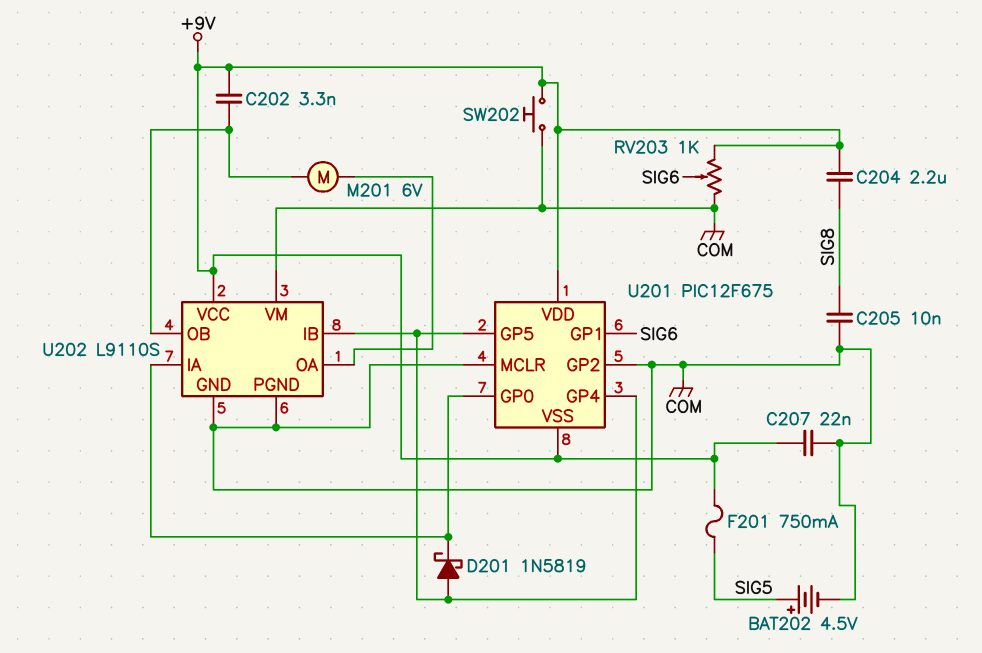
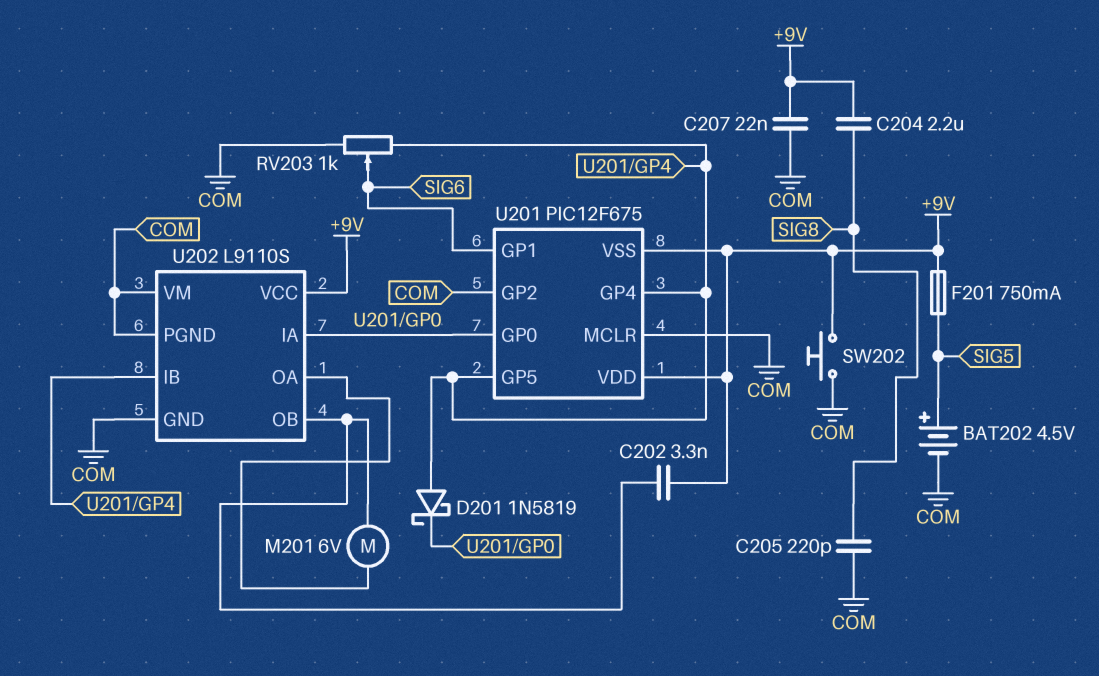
C205: 10nF (COM, SIG8) -> 220pF (COM, SIG8)
RV203: 1k (+9V, COM, wiper SIG6) -> 1k (COM, U201/GP4, wiper SIG6)

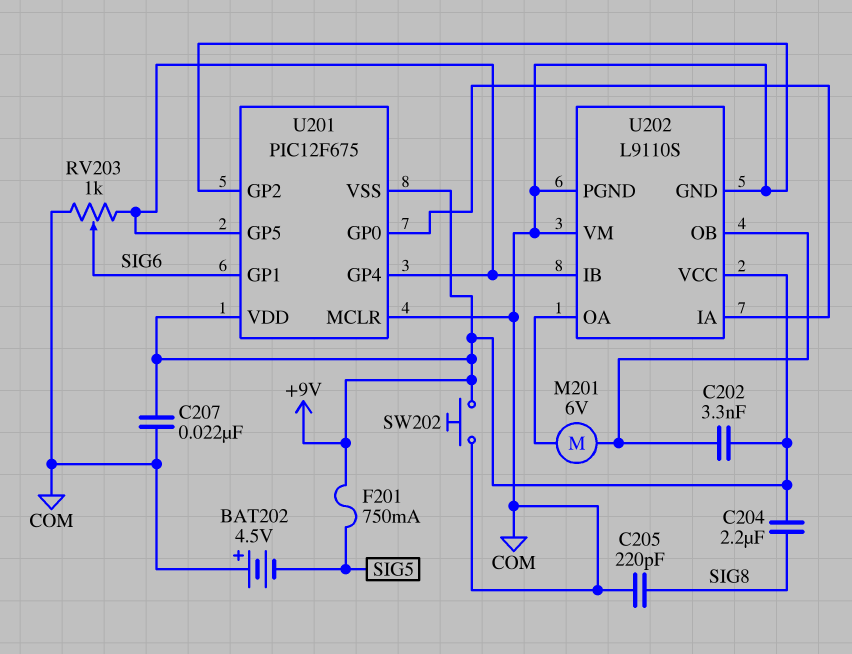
BAT202: 4.5V (plus SIG5, minus COM) -> 4.5V (plus COM, minus SIG5)
D201: schottky 1N5819 (A U201/GP4, K U201/GP0) -> none

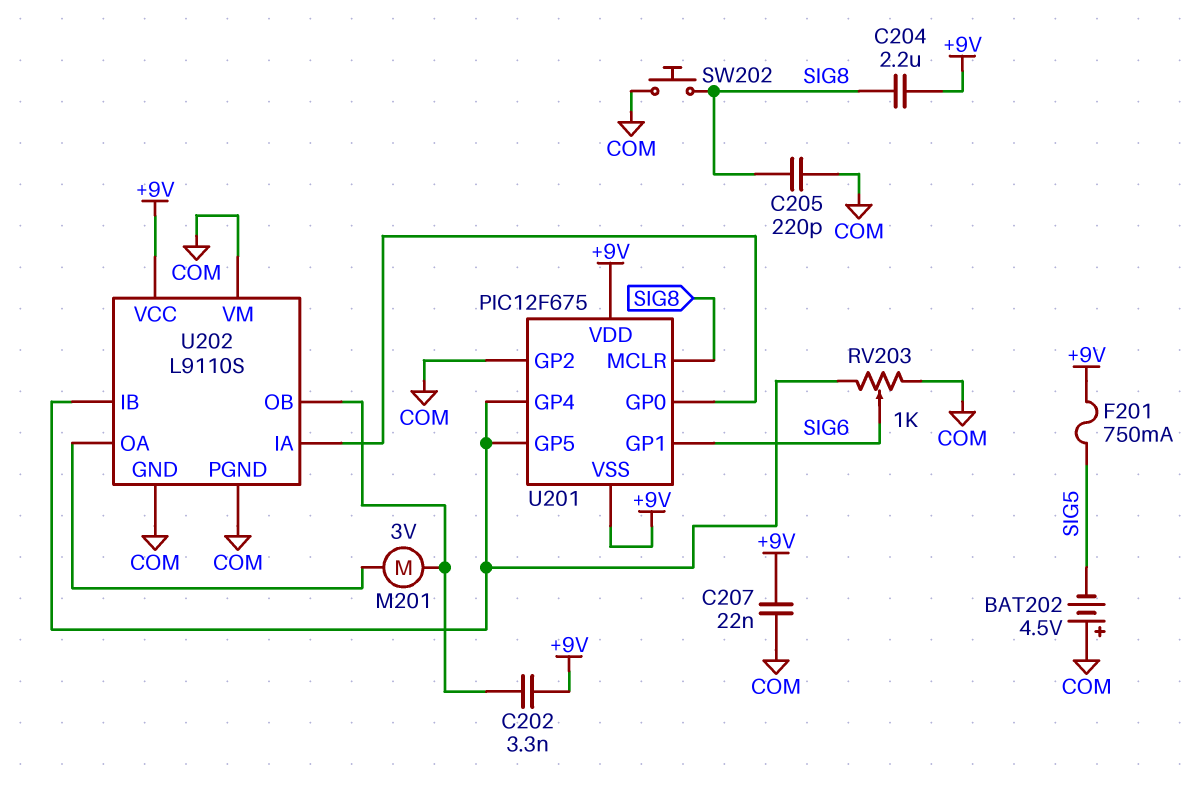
M201: motor 6V (U202/OA, U202/OB) -> motor 3V (U202/OA, U202/OB)
SW202: button (+9V, COM) -> button (COM, SIG8)
U201 pin MCLR: COM -> SIG8

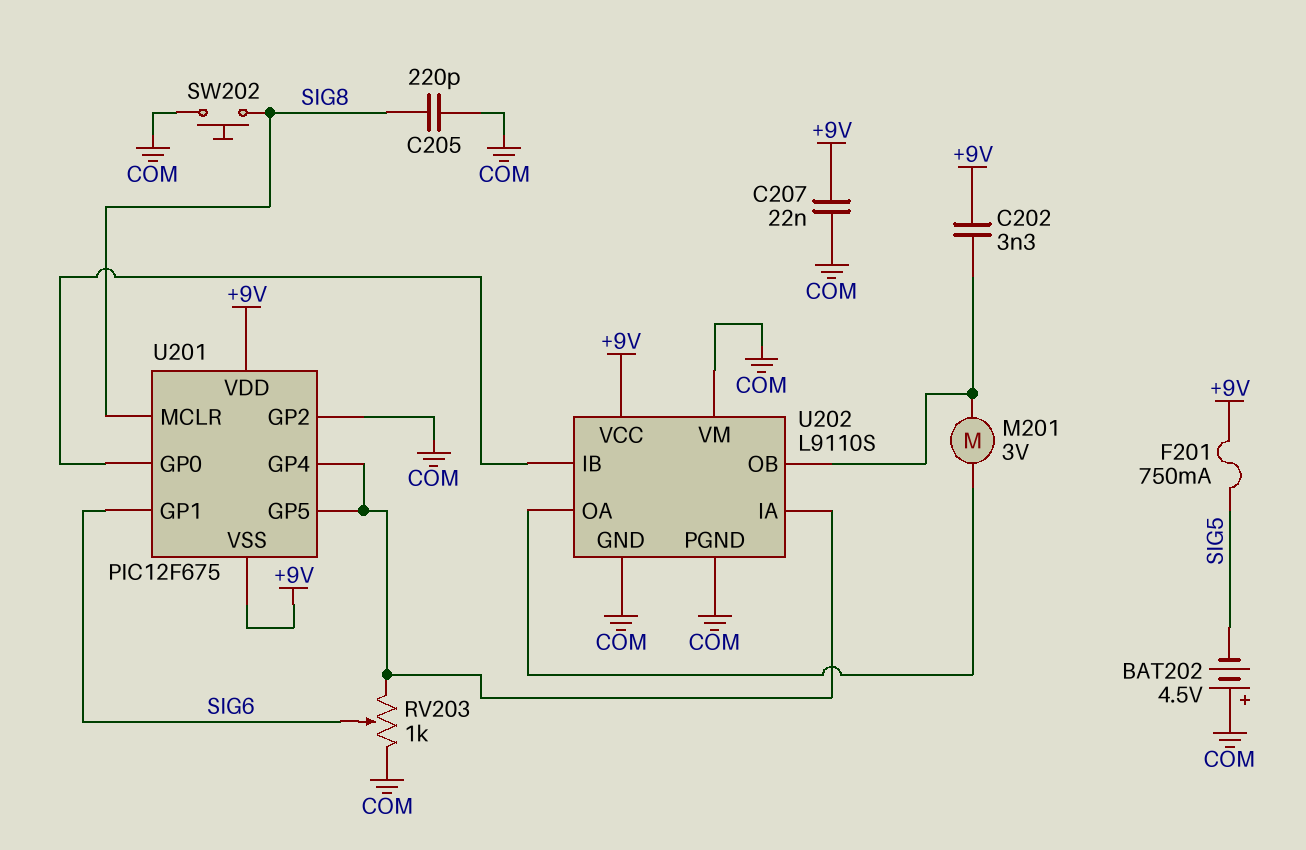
C204: 2.2uF (+9V, SIG8) -> none
U202 pin IA: U201/GP0 -> U201/GP4
U202 pin IB: U201/GP4 -> U201/GP0

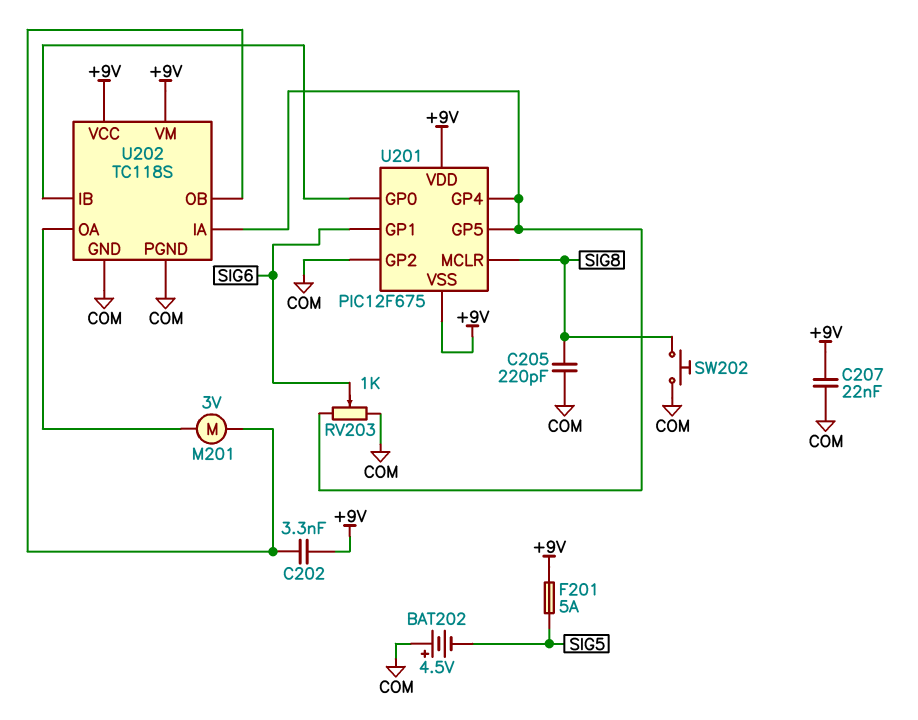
F201: 750mA (+9V, SIG5) -> 5A (+9V, SIG5)
U202: L9110S -> TC118S
U202 pin VM: COM -> +9V

